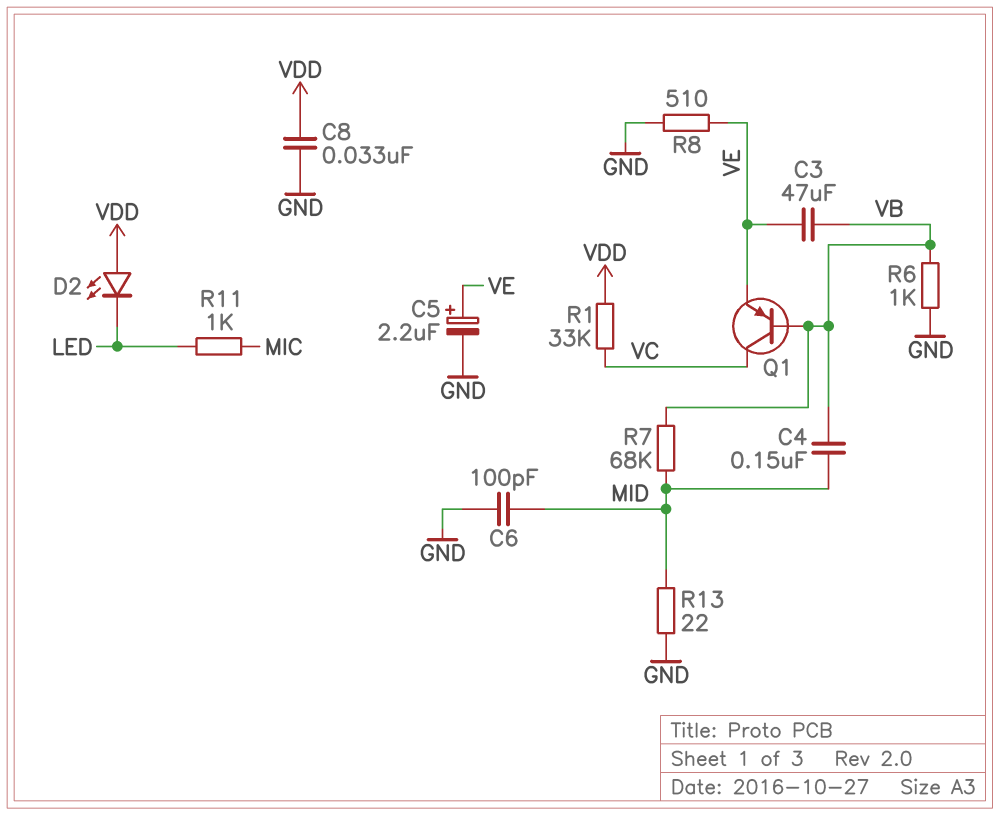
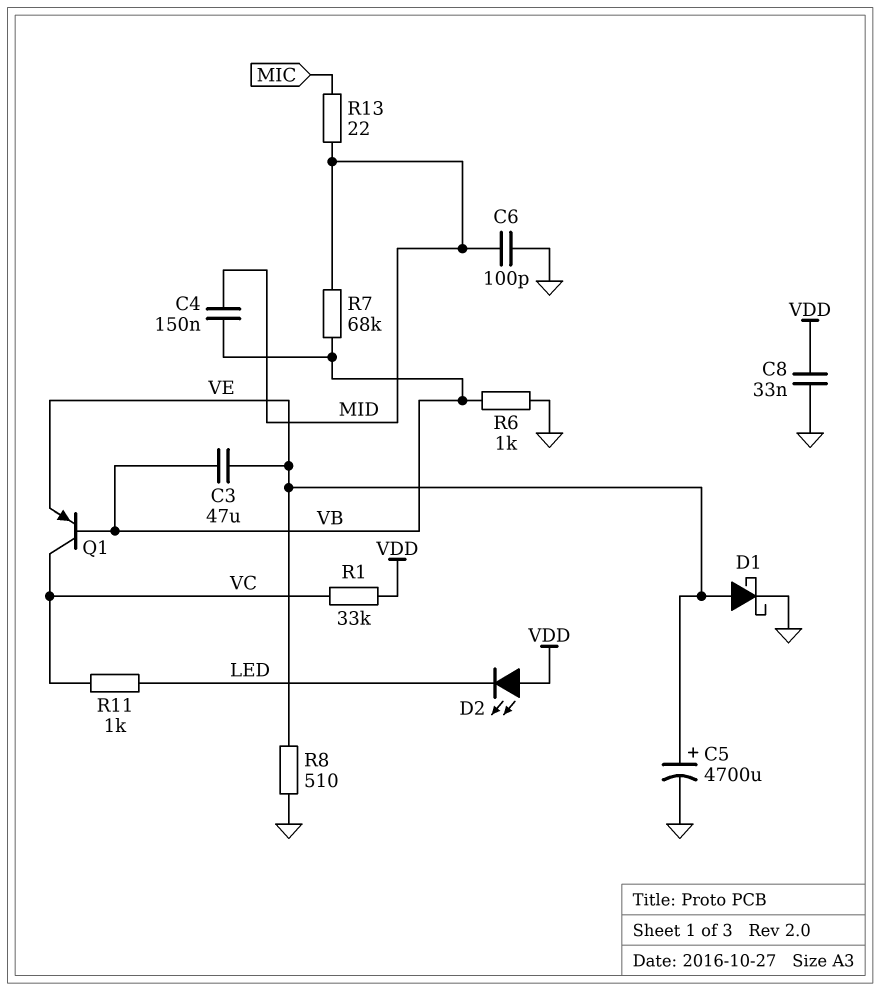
C5: 2.2uF (plus VE, minus GND) -> 4700uF (plus VE, minus GND)
D1: none -> schottky (A VE, K GND)
R11: 1k (LED, MIC) -> 1k (LED, VC)
R13: 22 (GND, MID) -> 22 (MIC, MID)

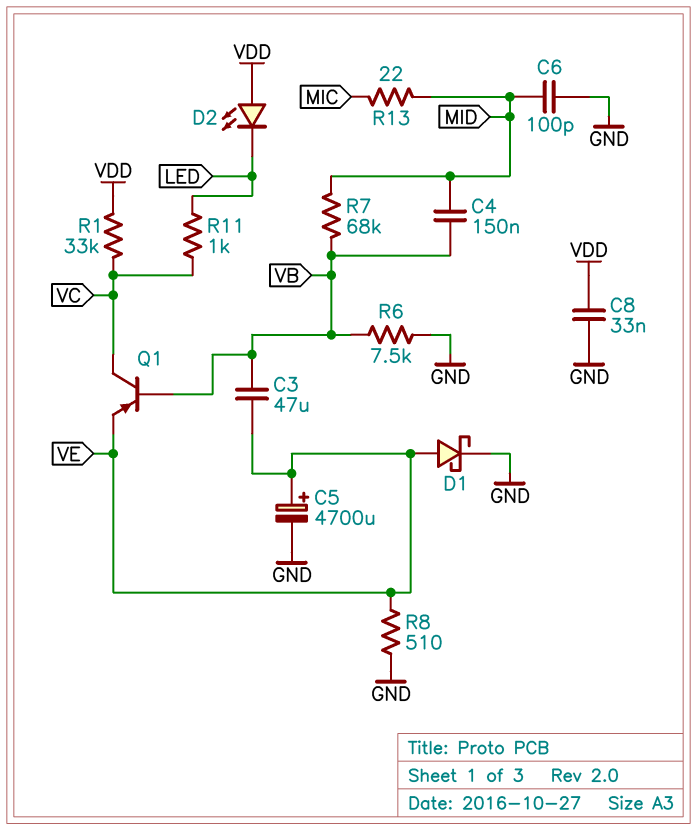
R6: 1k (GND, VB) -> 7.5k (GND, VB)

